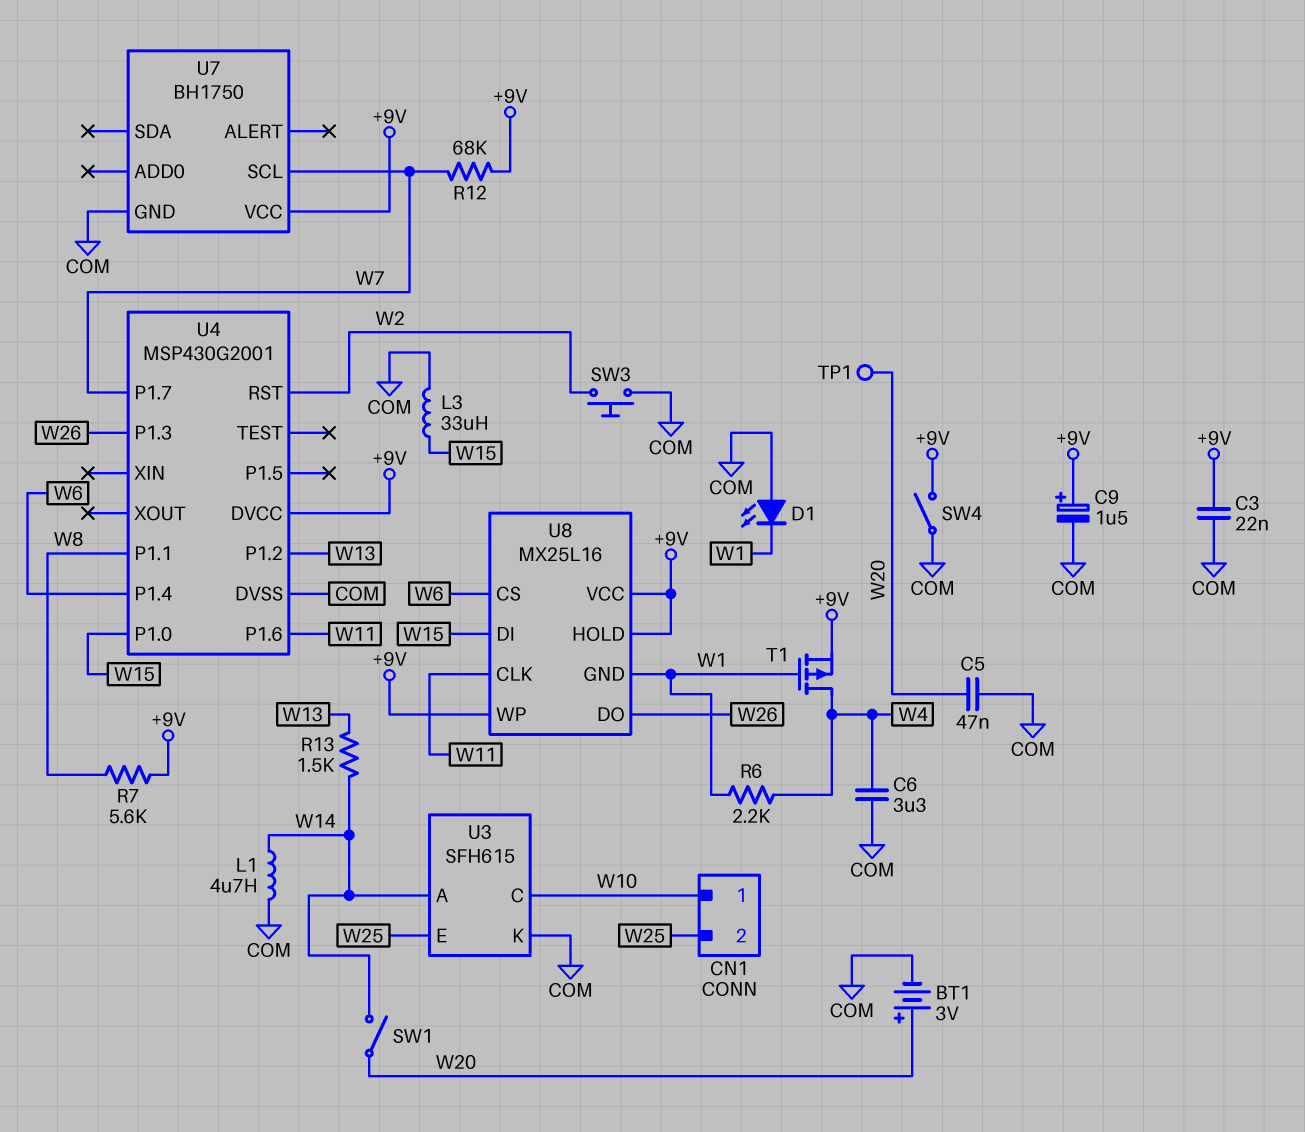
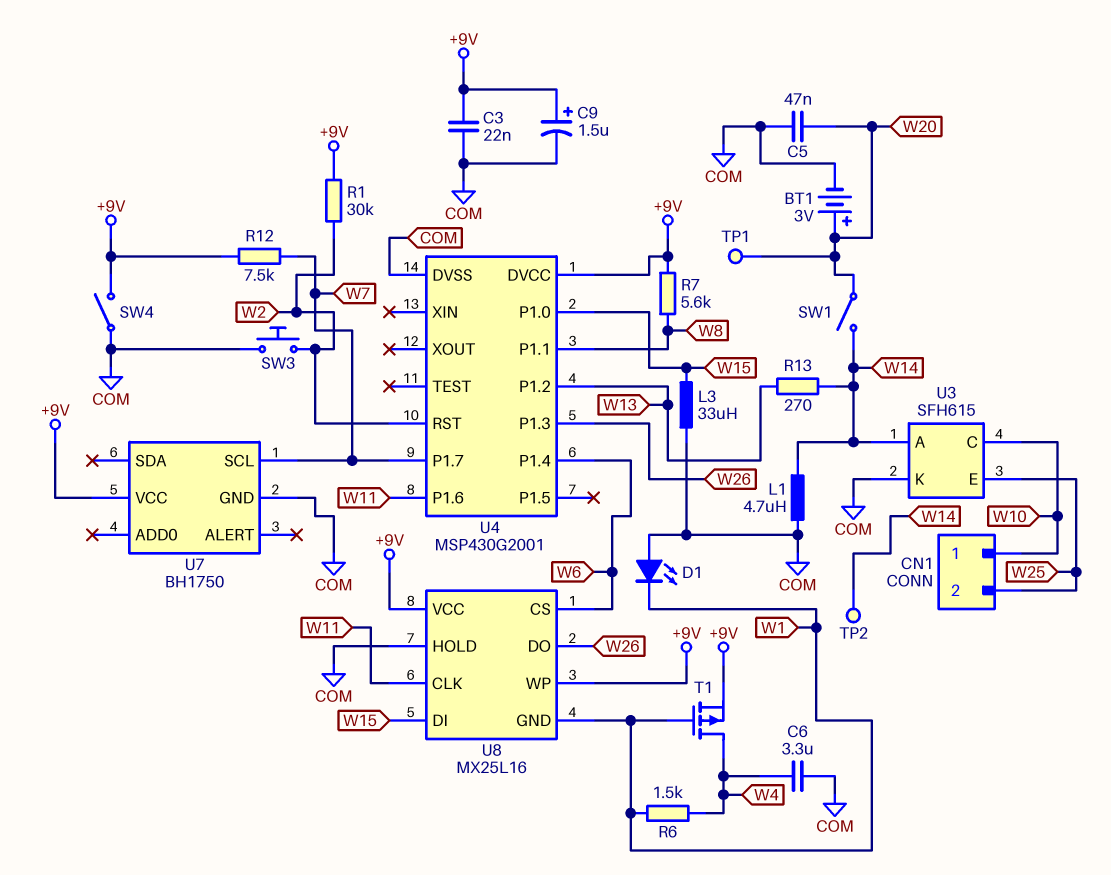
R1: none -> 30k (+9V, W2)
R6: 2.2k (W1, W4) -> 1.5k (W1, W4)
R12: 68k (+9V, W7) -> 7.5k (+9V, W7)
R13: 1.5k (W13, W14) -> 270 (W13, W14)
TP2: none -> test point (W14)
U8 pin HOLD: +9V -> COM

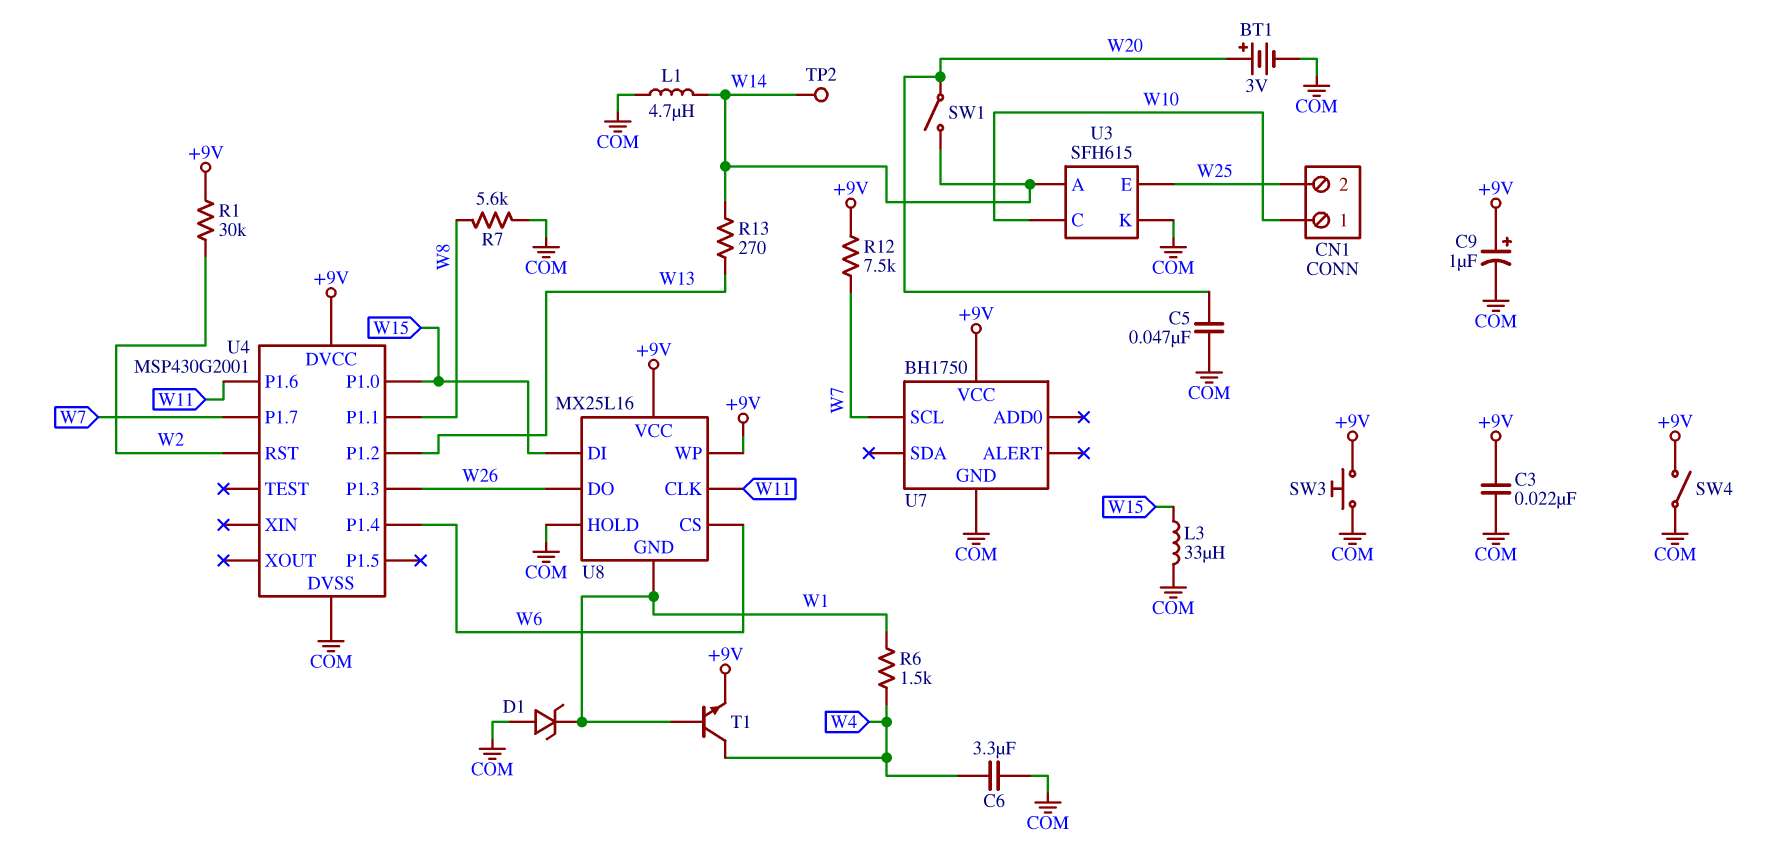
C9: 1.5uF (plus +9V, minus COM) -> 1uF (plus +9V, minus COM)
D1: LED (A COM, K W1) -> zener (A COM, K W1)
R7: 5.6k (+9V, W8) -> 5.6k (COM, W8)
SW3: button (COM, W2) -> button (+9V, COM)
T1: PMOS (G W1, D W4, S +9V) -> NPN (B W1, C W4, E +9V)
TP1: test point (W20) -> none

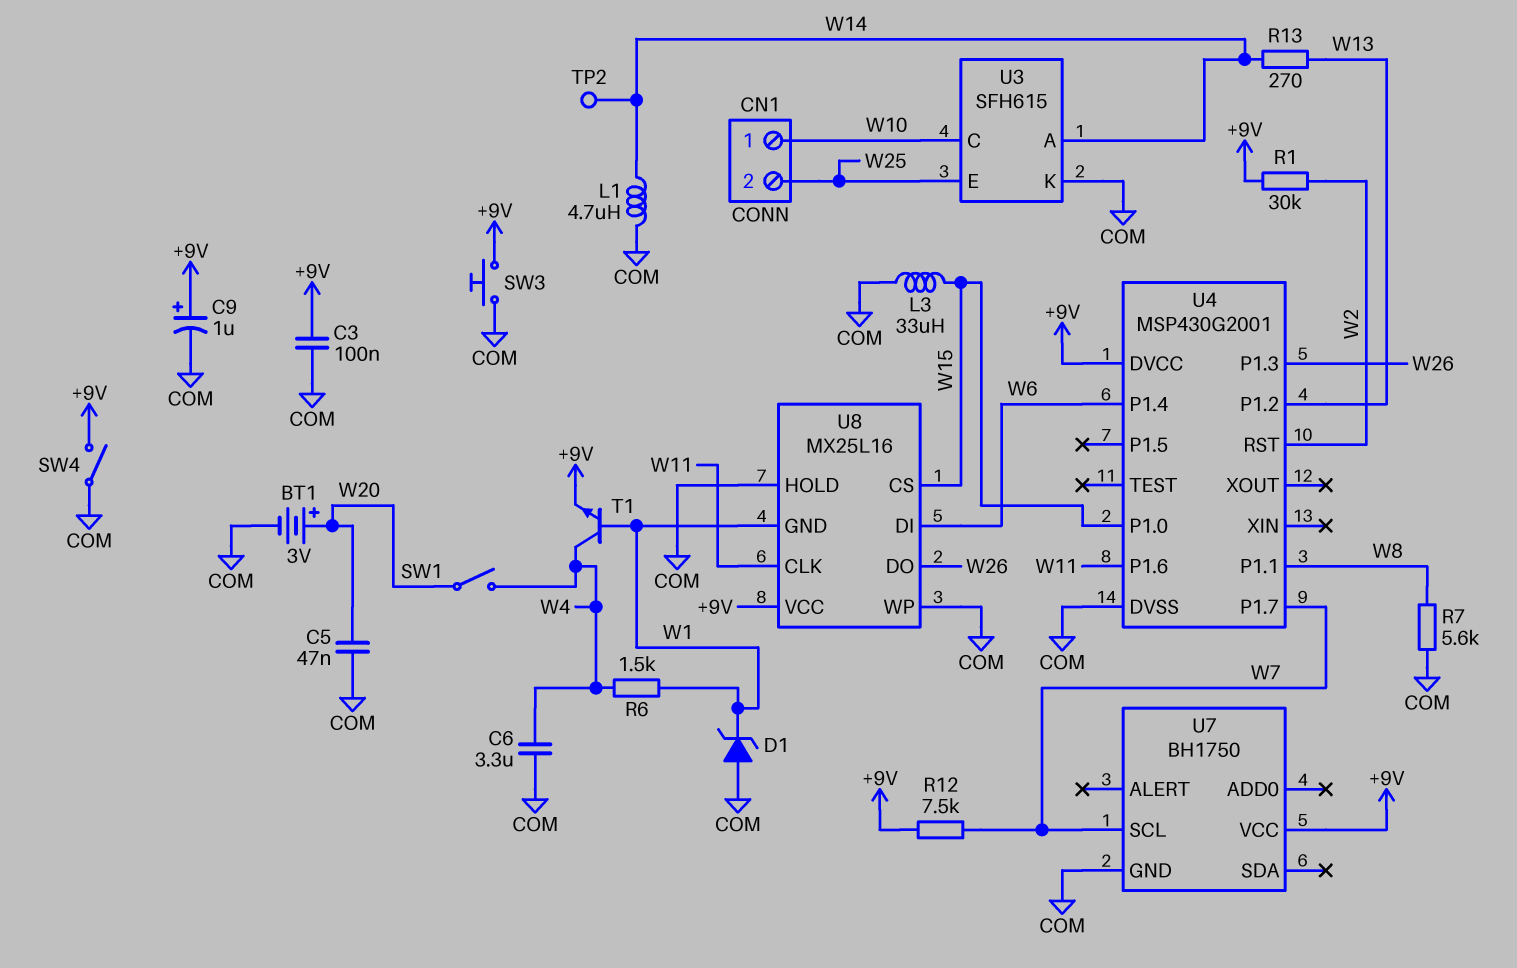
C3: 22nF (+9V, COM) -> 100nF (+9V, COM)
SW1: switch (W14, W20) -> switch (W4, W20)
U8 pin CS: W6 -> W15
U8 pin DI: W15 -> W6
U8 pin WP: +9V -> COM

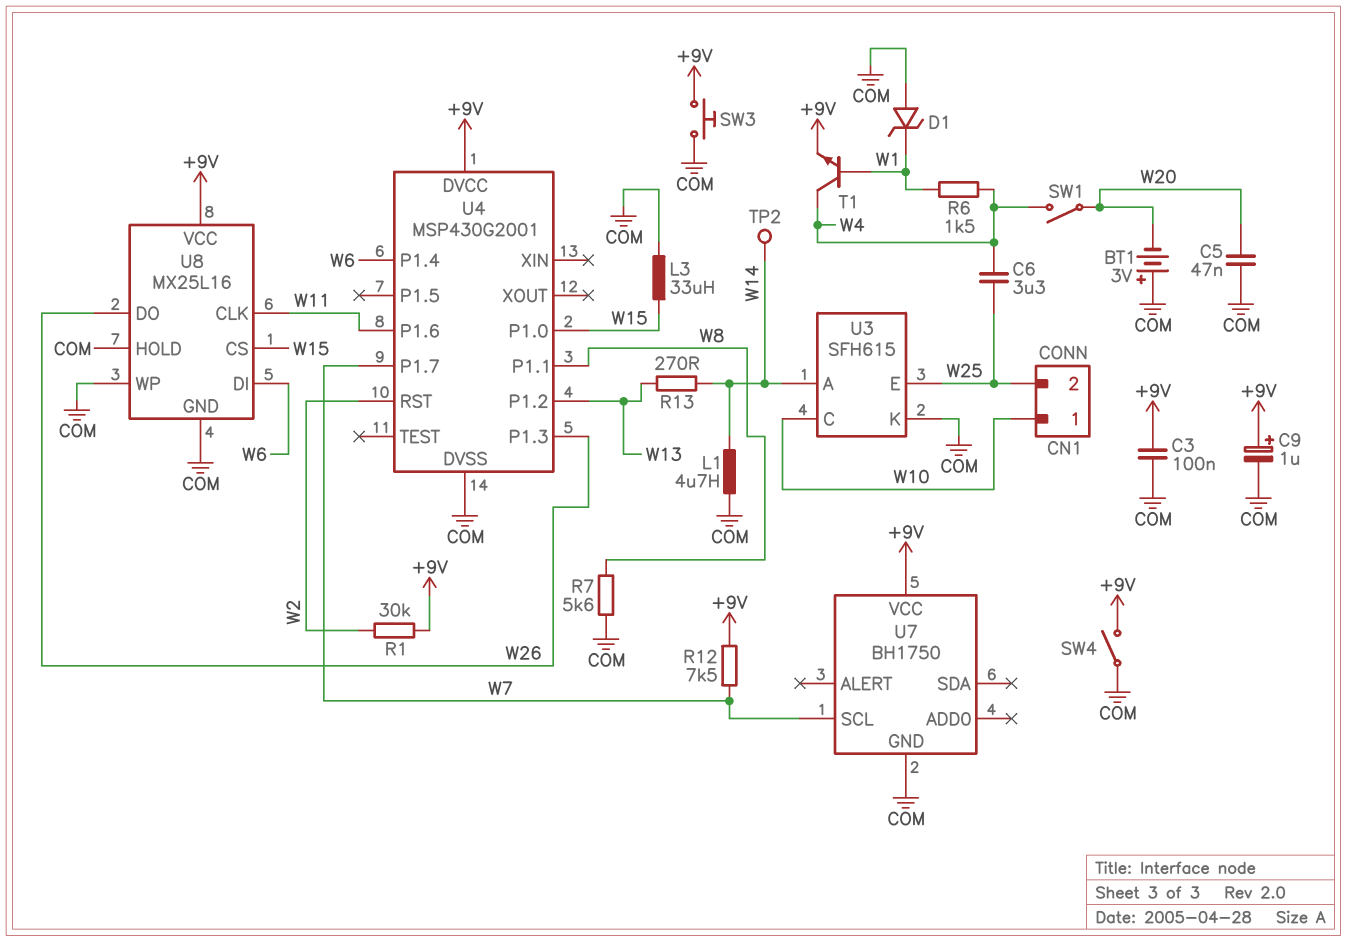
BT1: 3V (plus W20, minus COM) -> 3V (plus COM, minus W20)
C6: 3.3uF (COM, W4) -> 3.3uF (W4, W25)
U8 pin GND: W1 -> COM

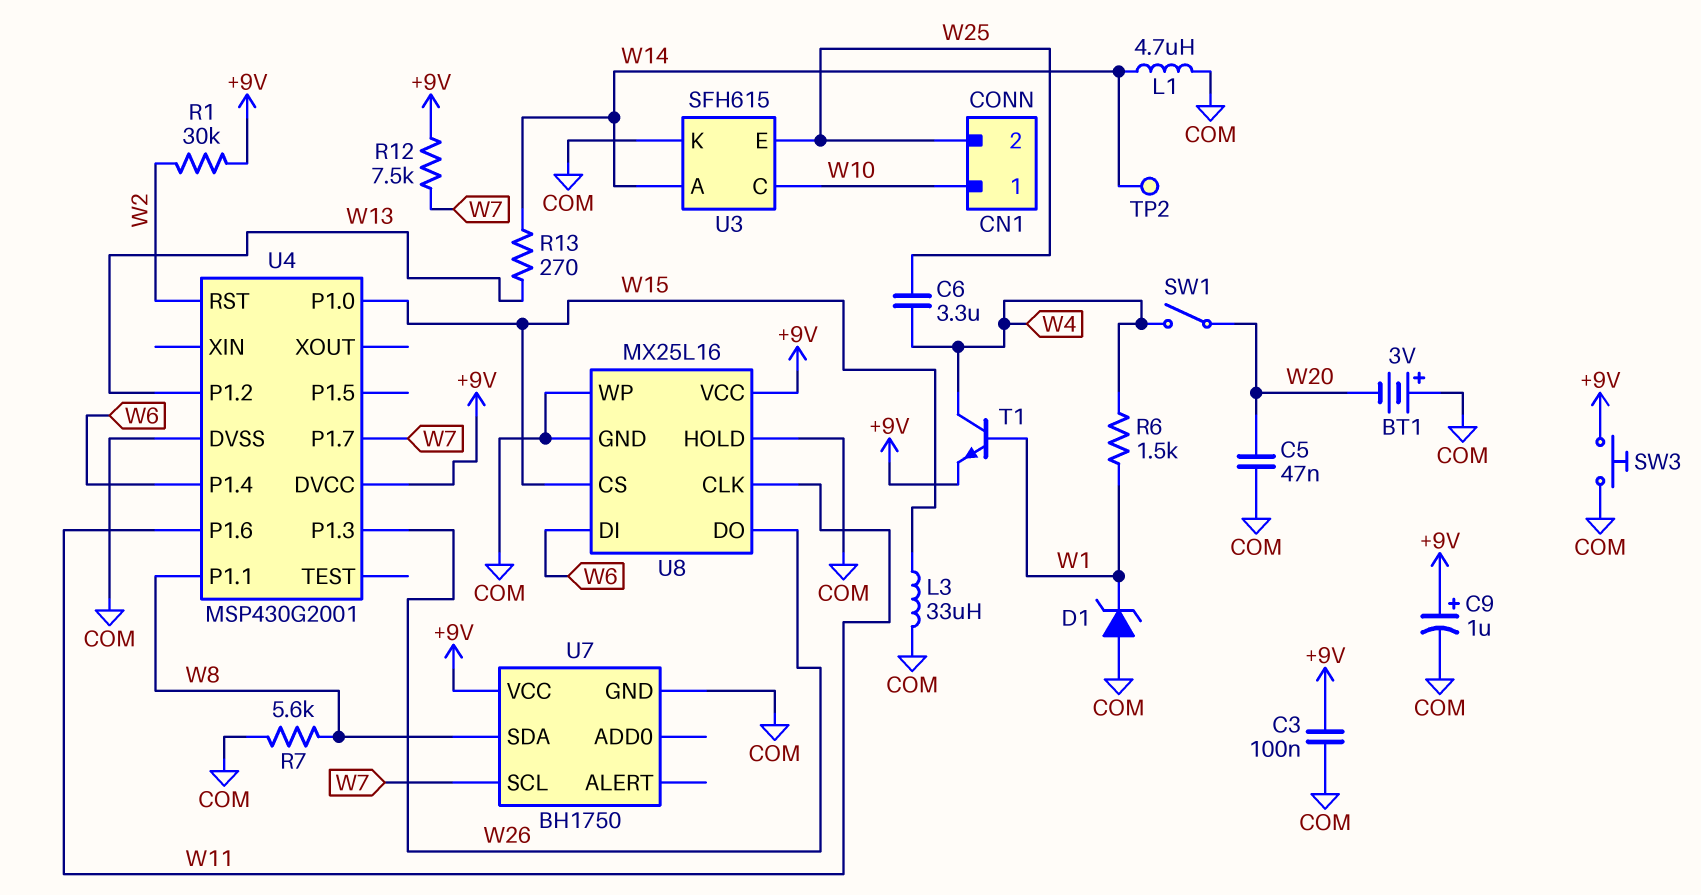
SW4: switch (+9V, COM) -> none
U7 pin SDA: none -> W8

